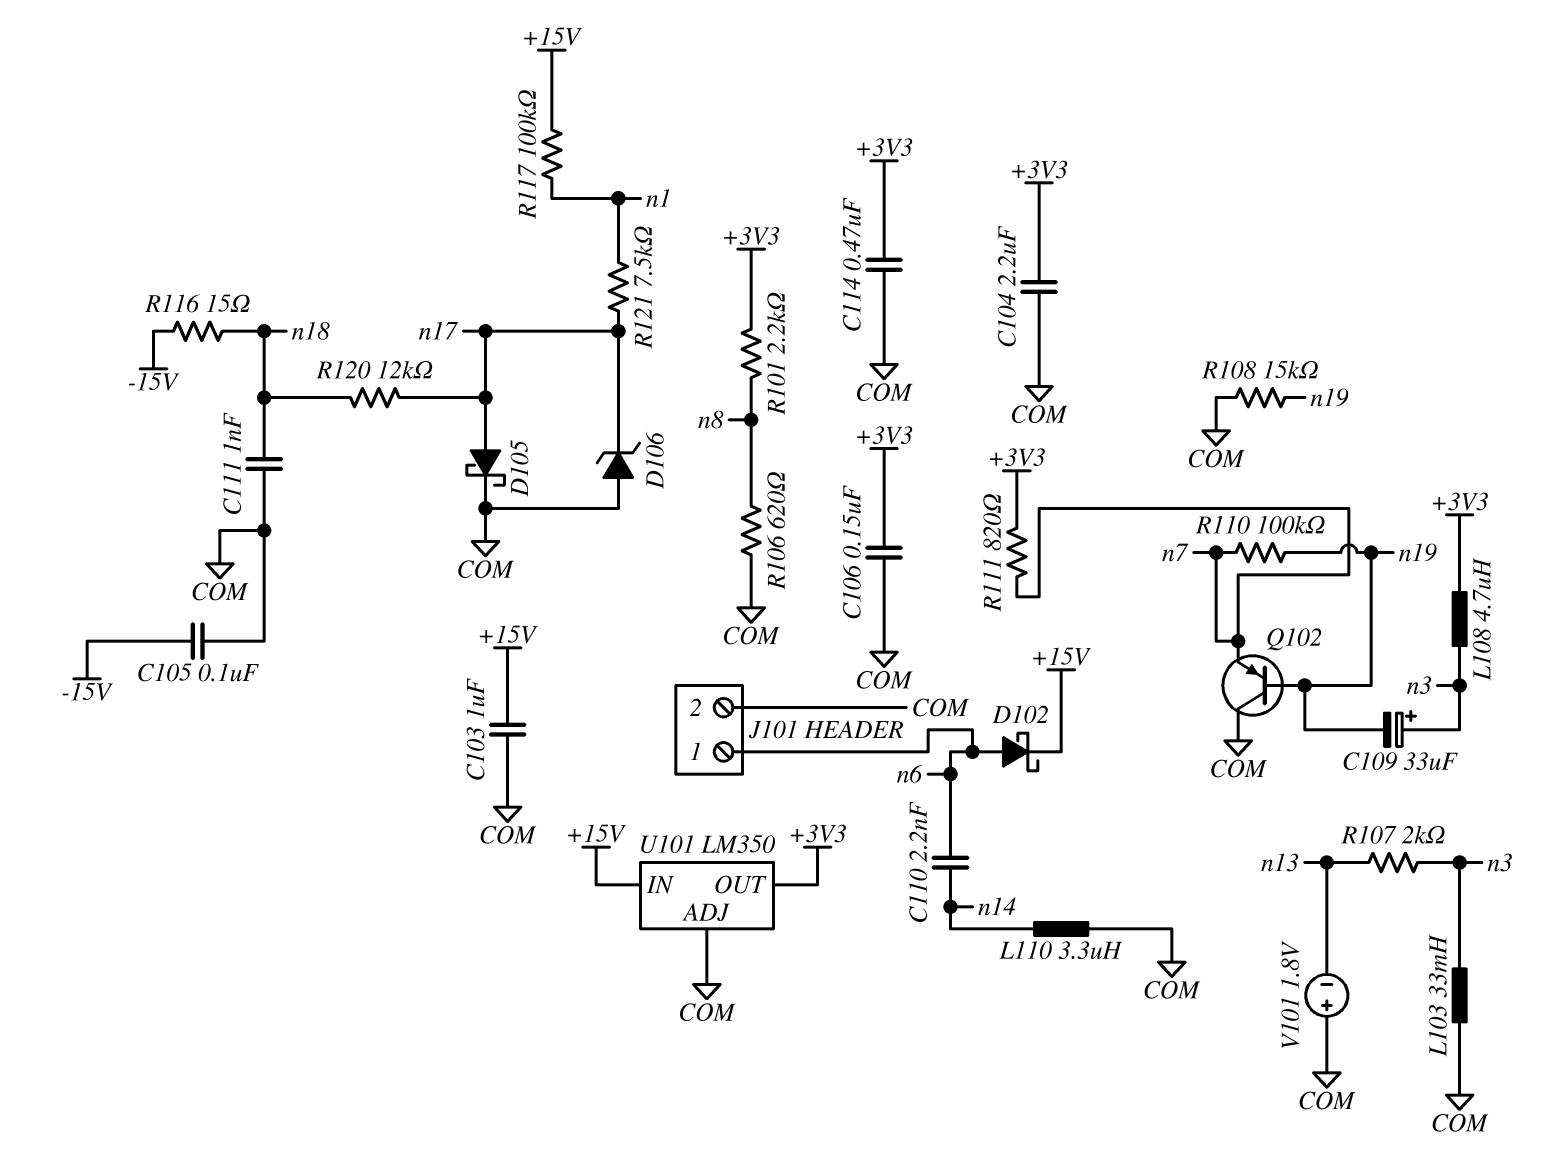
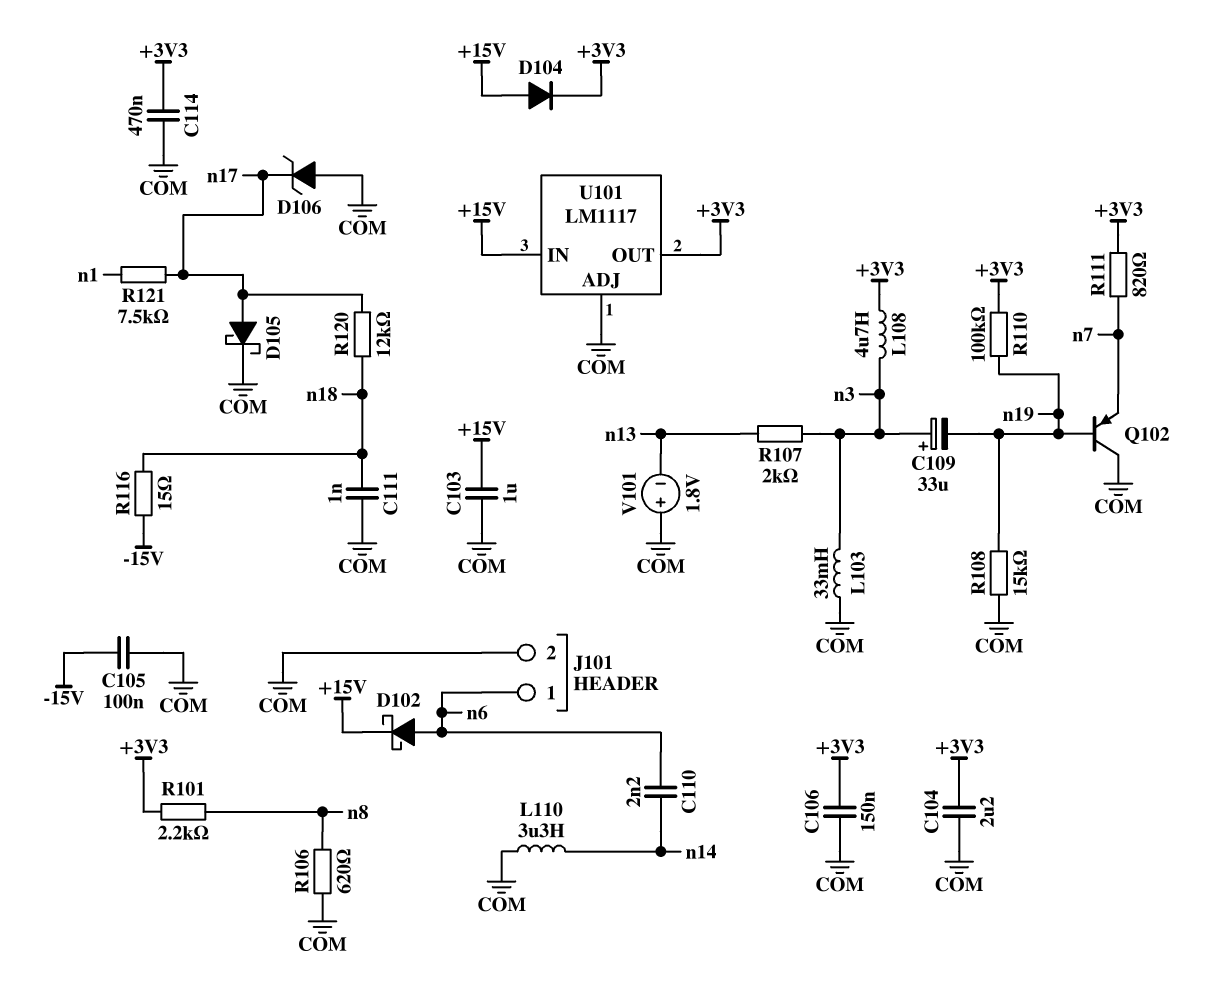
D104: none -> diode (A +15V, K +3V3)
R110: 100k (n7, n19) -> 100k (+3V3, n19)
R117: 100k (+15V, n1) -> none
U101: LM350 -> LM1117

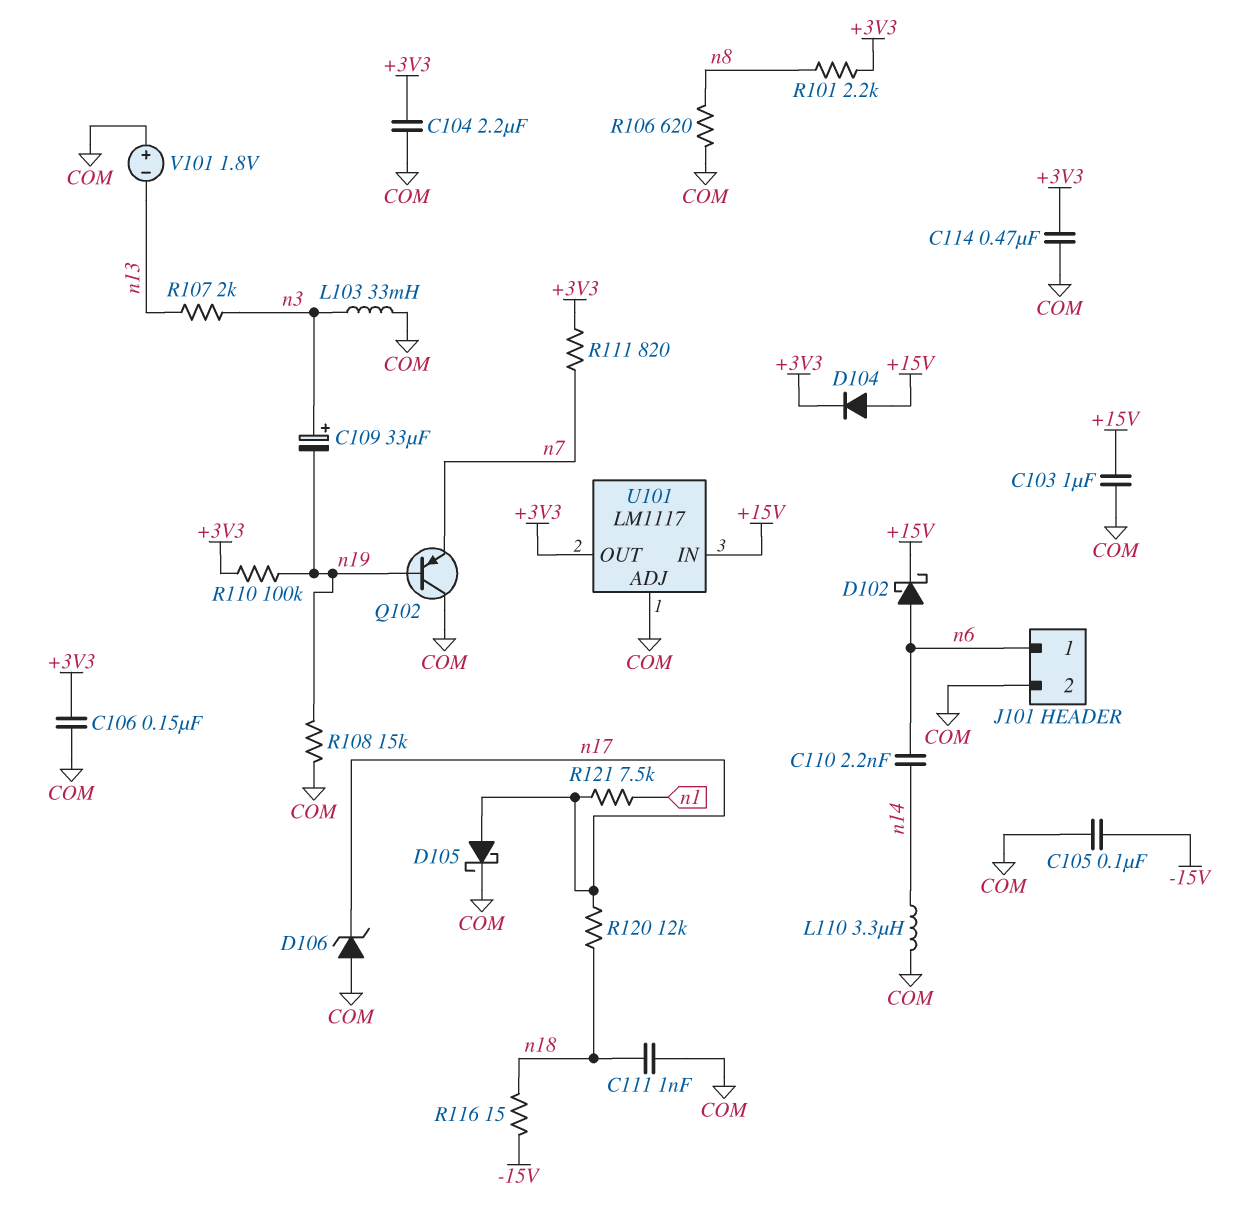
L108: 4.7uH (+3V3, n3) -> none

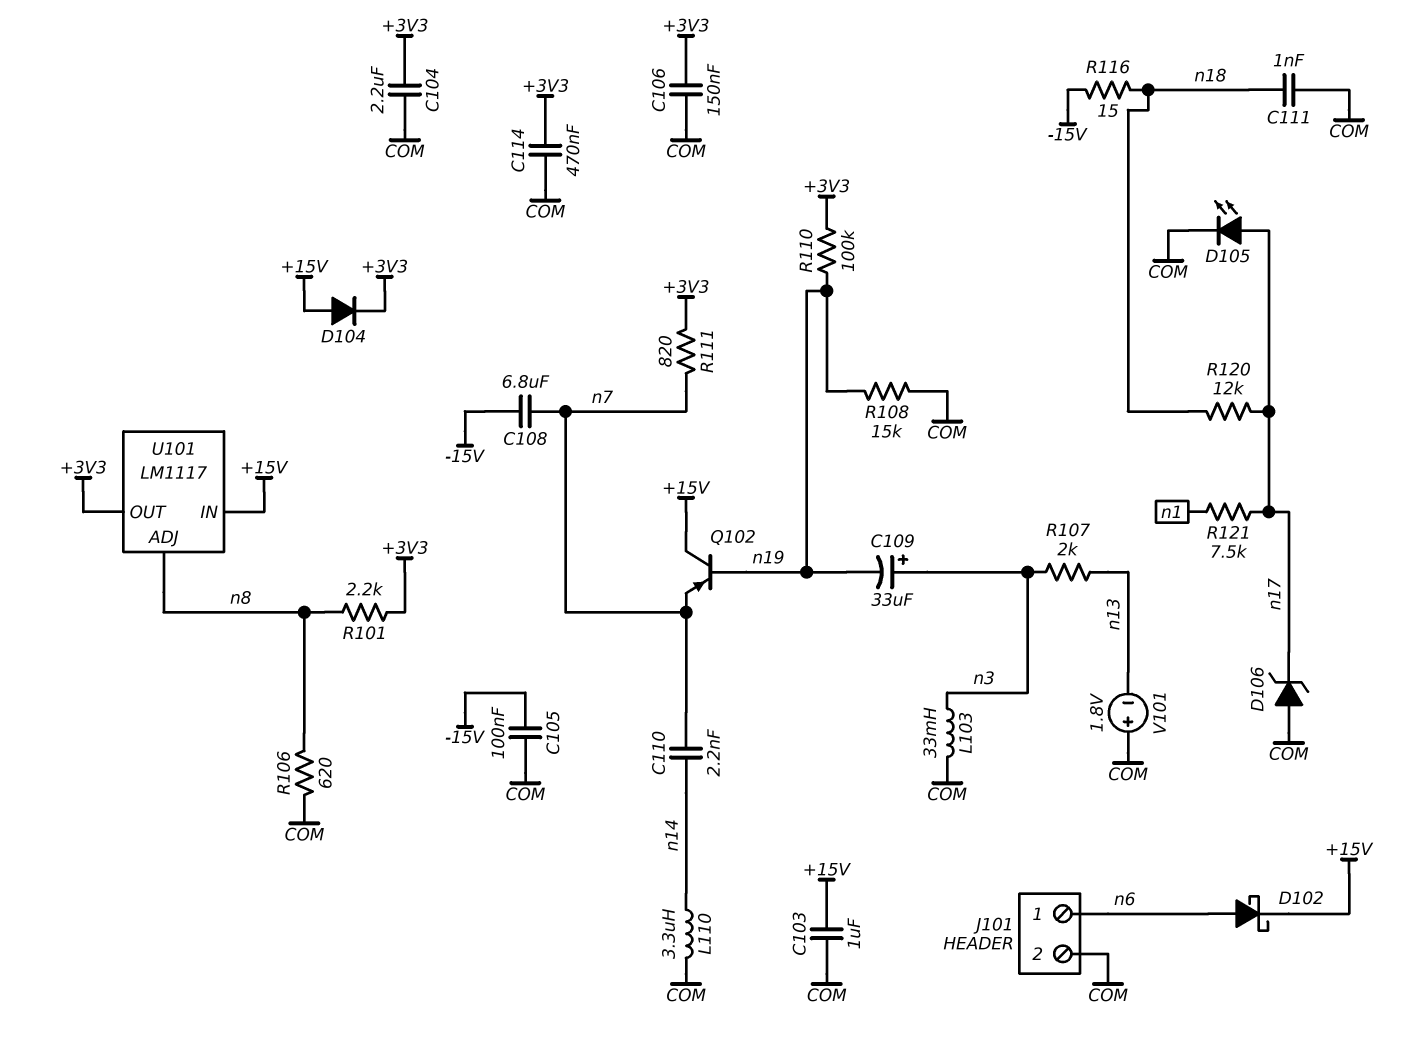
C108: none -> 6.8uF (-15V, n7)
C110: 2.2nF (n6, n14) -> 2.2nF (n7, n14)
D105: schottky (A n17, K COM) -> LED (A n17, K COM)
Q102: PNP (B n19, C COM, E n7) -> PNP (B n19, C +15V, E n7)
U101 pin ADJ: COM -> n8

